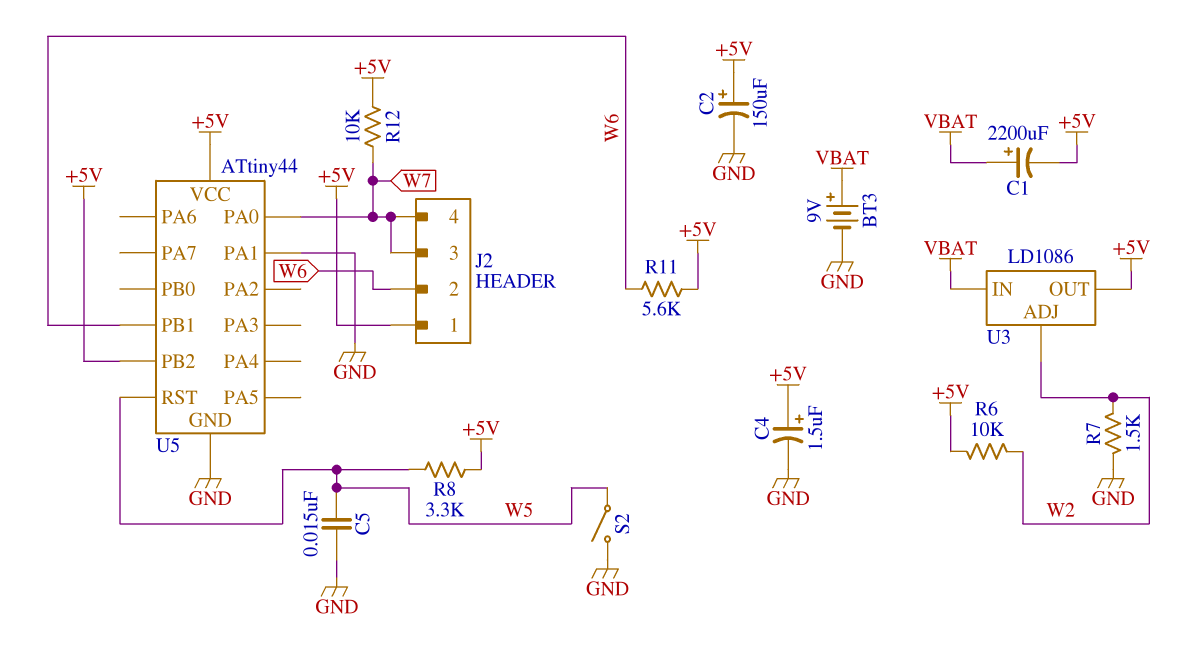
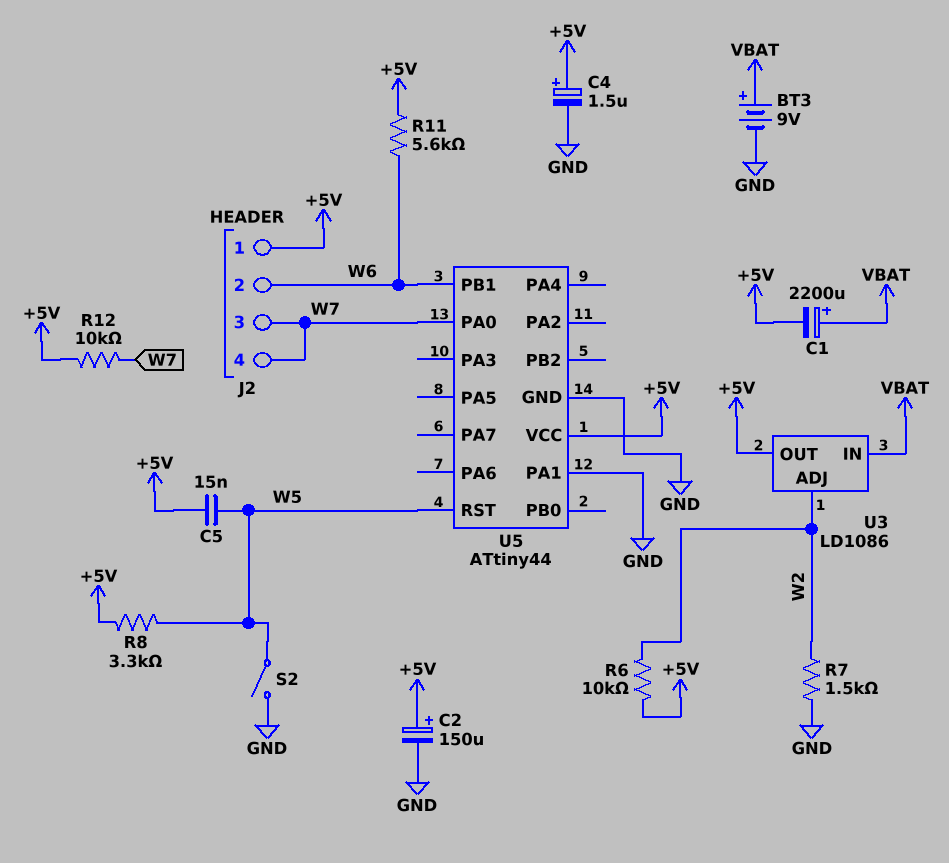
C5: 15nF (GND, W5) -> 15nF (+5V, W5)
U5 pin PB2: +5V -> none

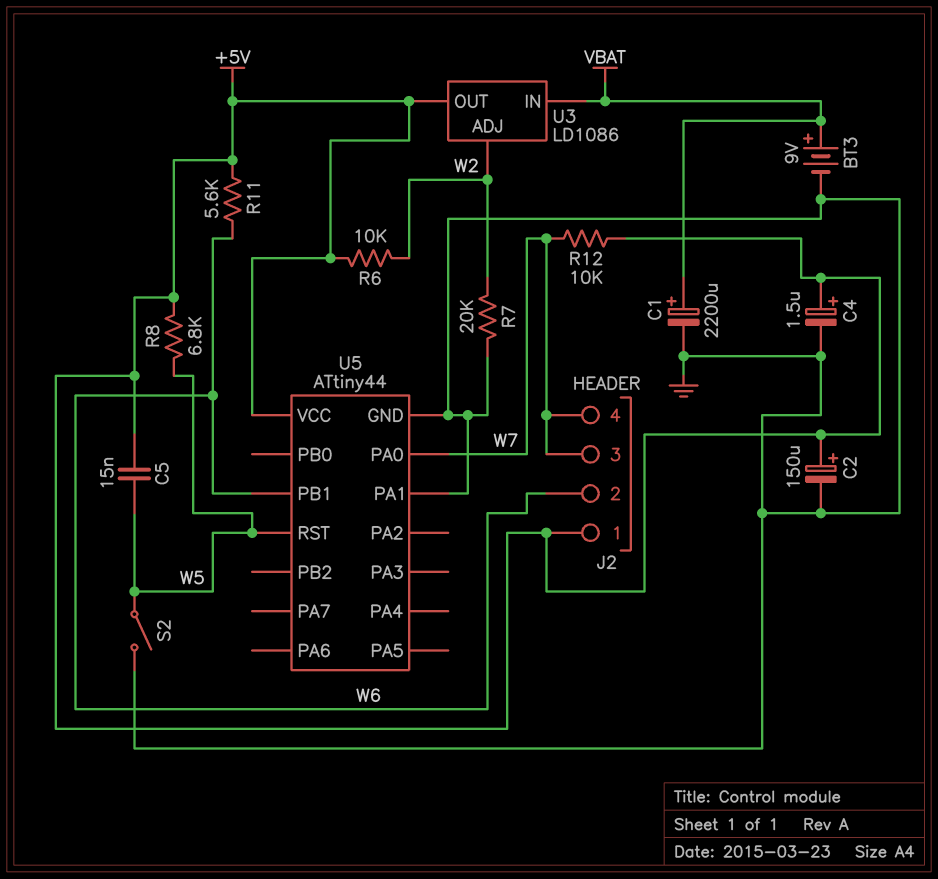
C1: 2200uF (plus VBAT, minus +5V) -> 2200uF (plus VBAT, minus GND)
R7: 1.5k (GND, W2) -> 20k (GND, W2)
R8: 3.3k (+5V, W5) -> 6.8k (+5V, W5)

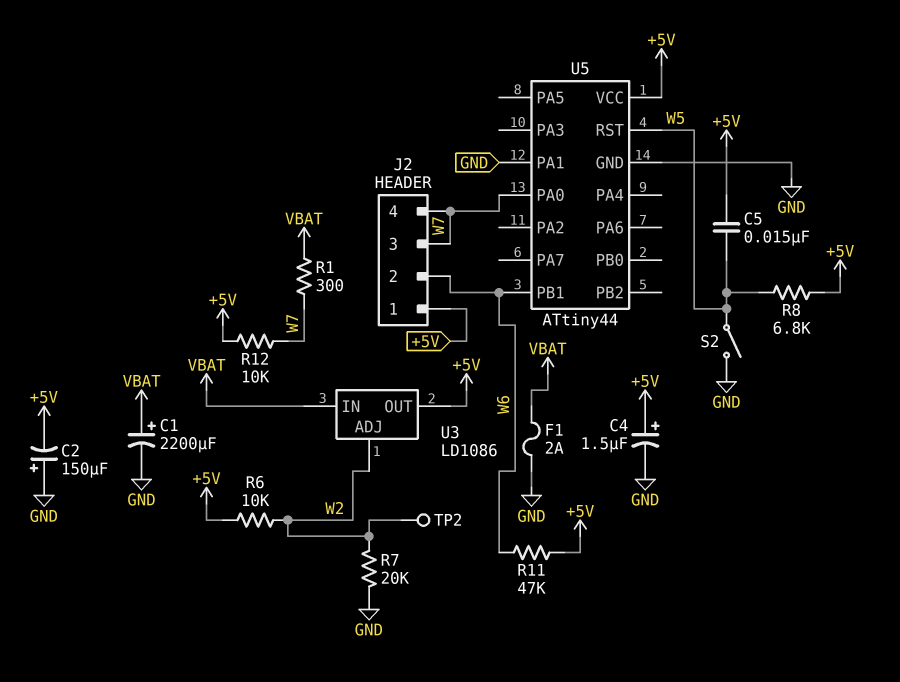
BT3: 9V (plus VBAT, minus GND) -> none
C2: 150uF (plus +5V, minus GND) -> 150uF (plus GND, minus +5V)
F1: none -> 2A (GND, VBAT)
R1: none -> 300 (VBAT, W7)
R11: 5.6k (+5V, W6) -> 47k (+5V, W6)
TP2: none -> test point (W2)

